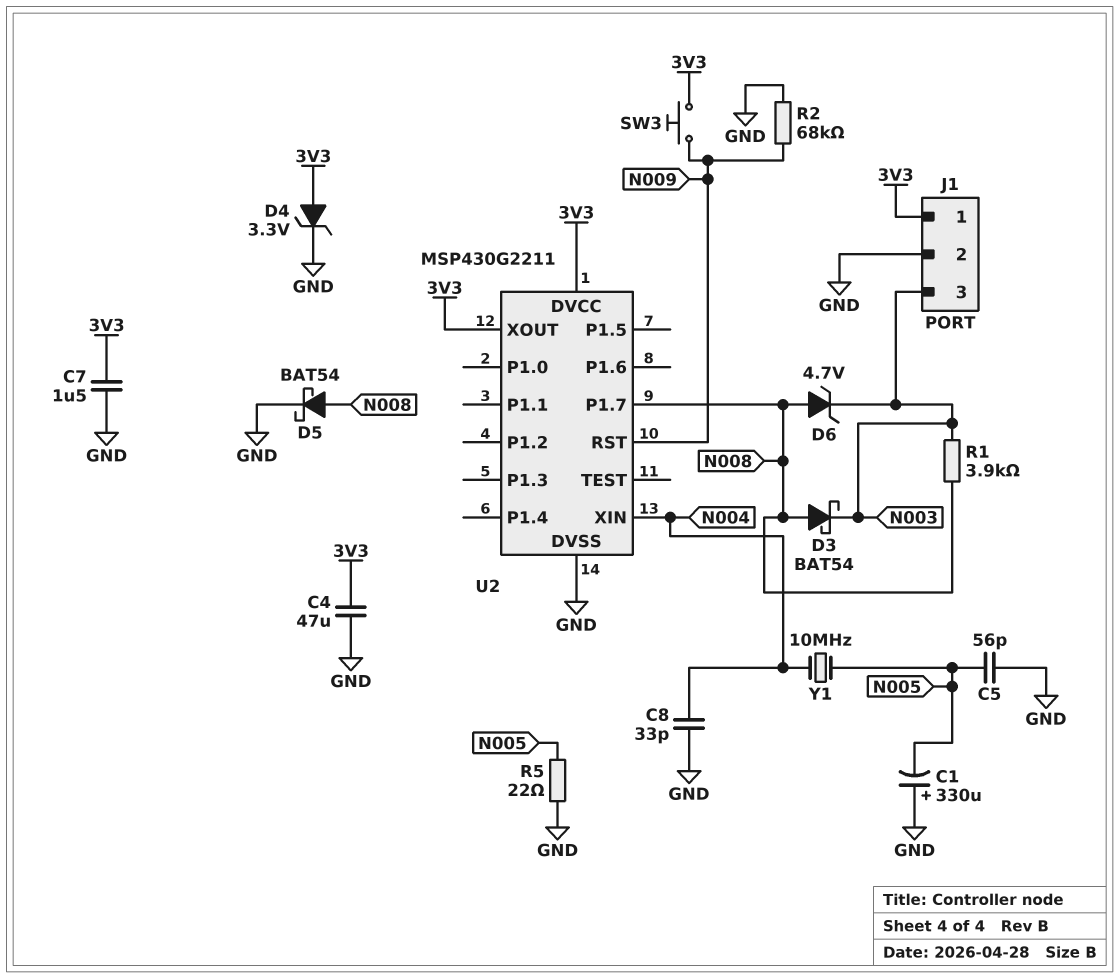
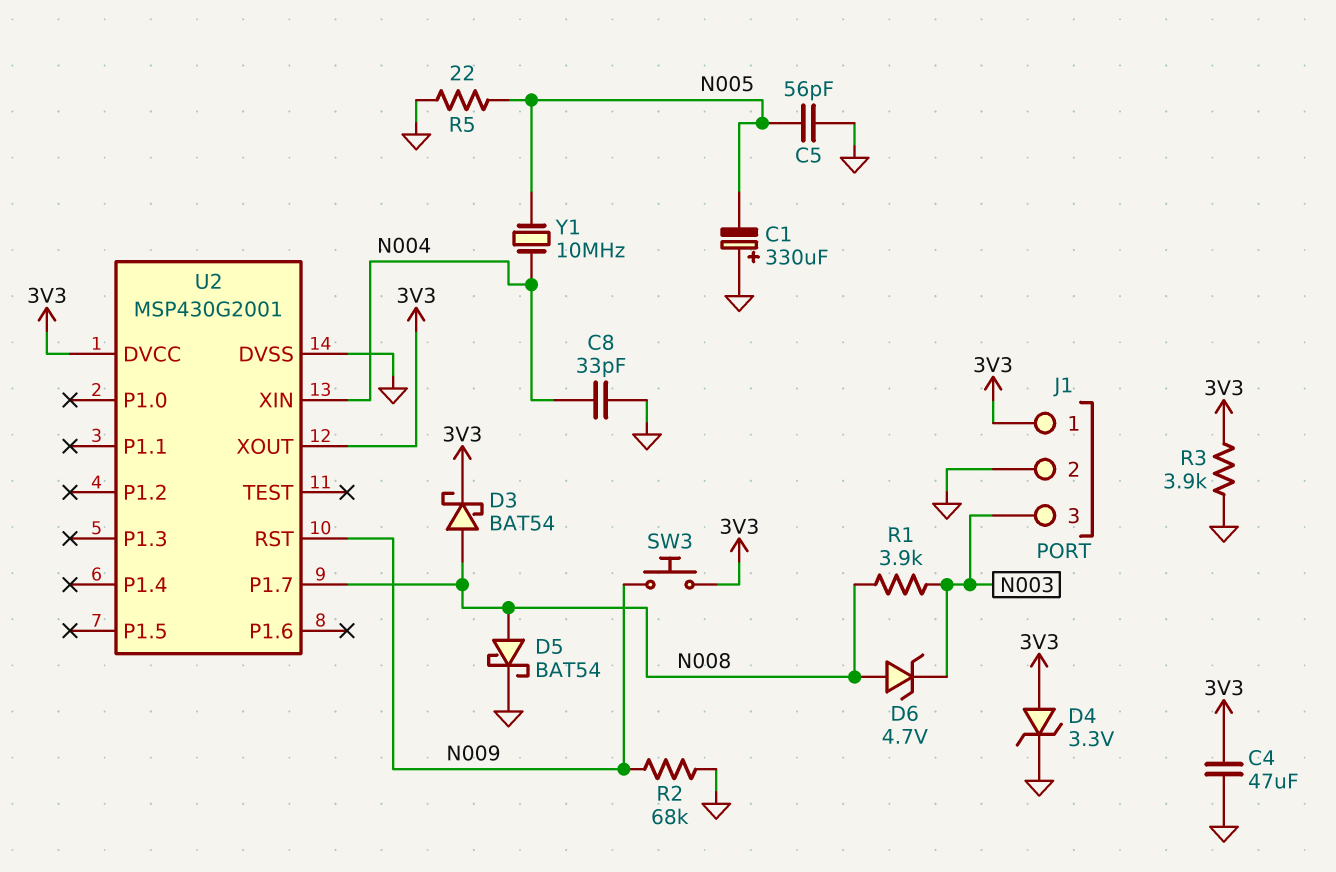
C7: 1.5uF (3V3, GND) -> none
D3: schottky BAT54 (A N008, K N003) -> schottky BAT54 (A N008, K 3V3)
R3: none -> 3.9k (3V3, GND)
U2: MSP430G2211 -> MSP430G2001

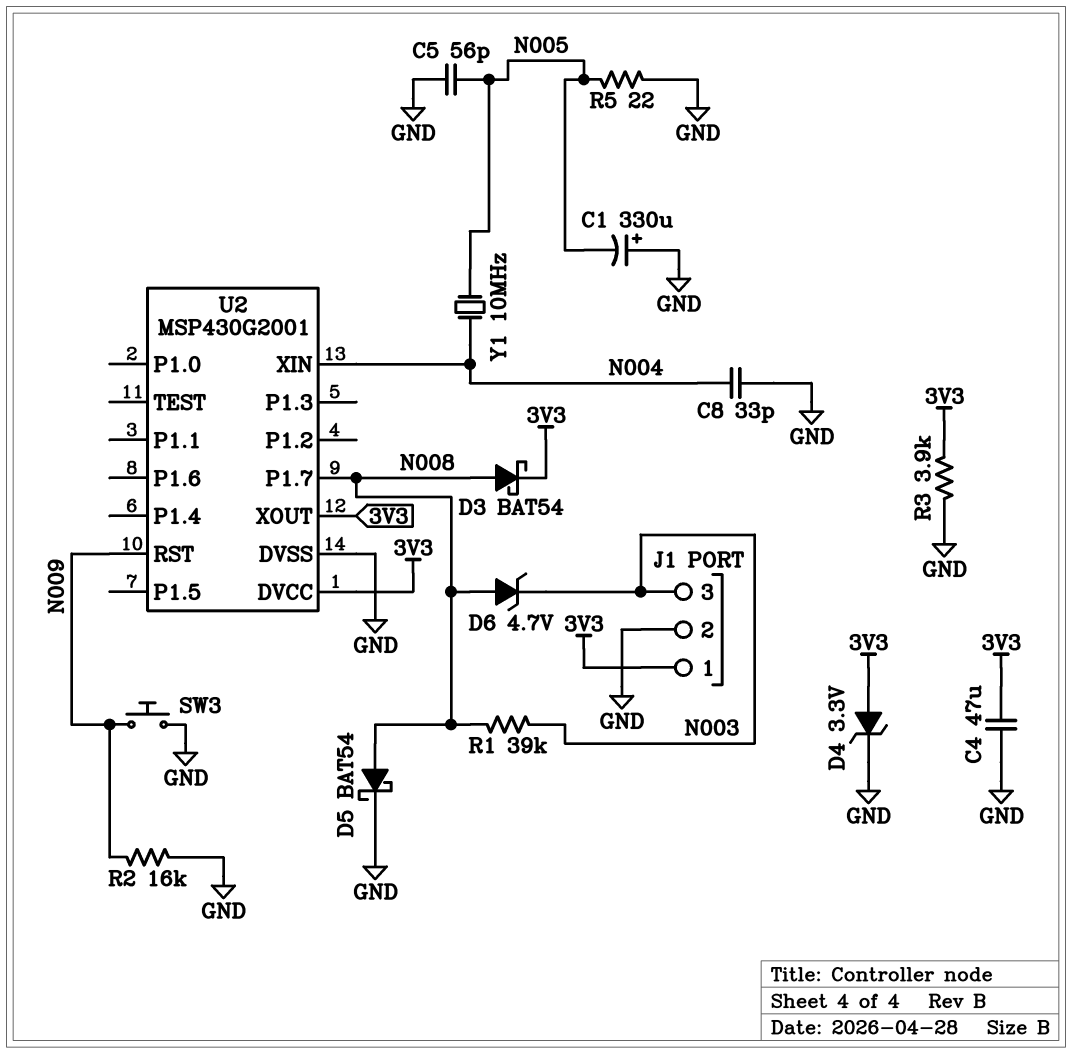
R1: 3.9k (N003, N008) -> 39k (N003, N008)
R2: 68k (GND, N009) -> 16k (GND, N009)
SW3: button (3V3, N009) -> button (GND, N009)

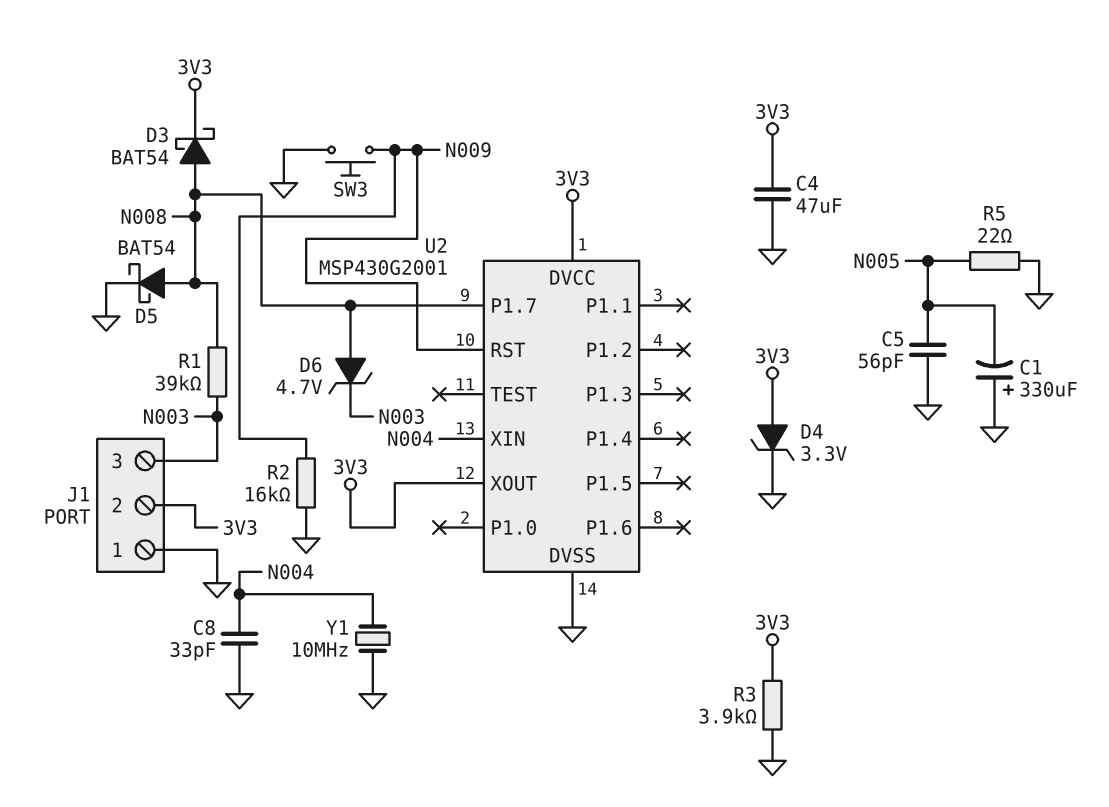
J1 pin 1: 3V3 -> GND
J1 pin 2: GND -> 3V3
Y1: 10MHz (N004, N005) -> 10MHz (GND, N004)

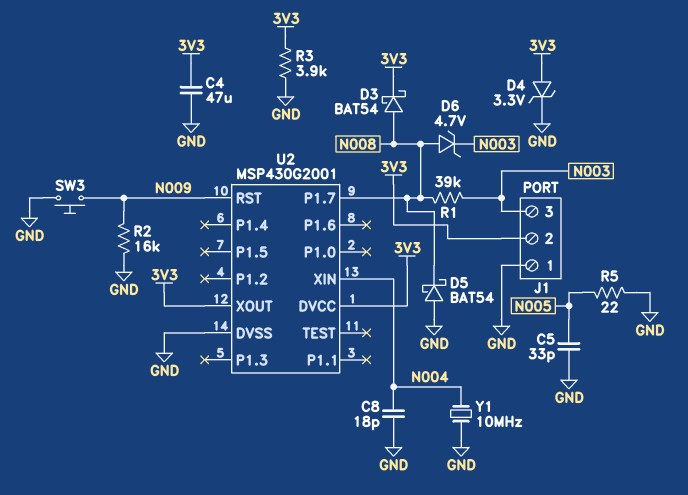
C1: 330uF (plus GND, minus N005) -> none
C5: 56pF (GND, N005) -> 33pF (GND, N005)
C8: 33pF (GND, N004) -> 18pF (GND, N004)
D5: schottky BAT54 (A N008, K GND) -> schottky BAT54 (A GND, K N008)

